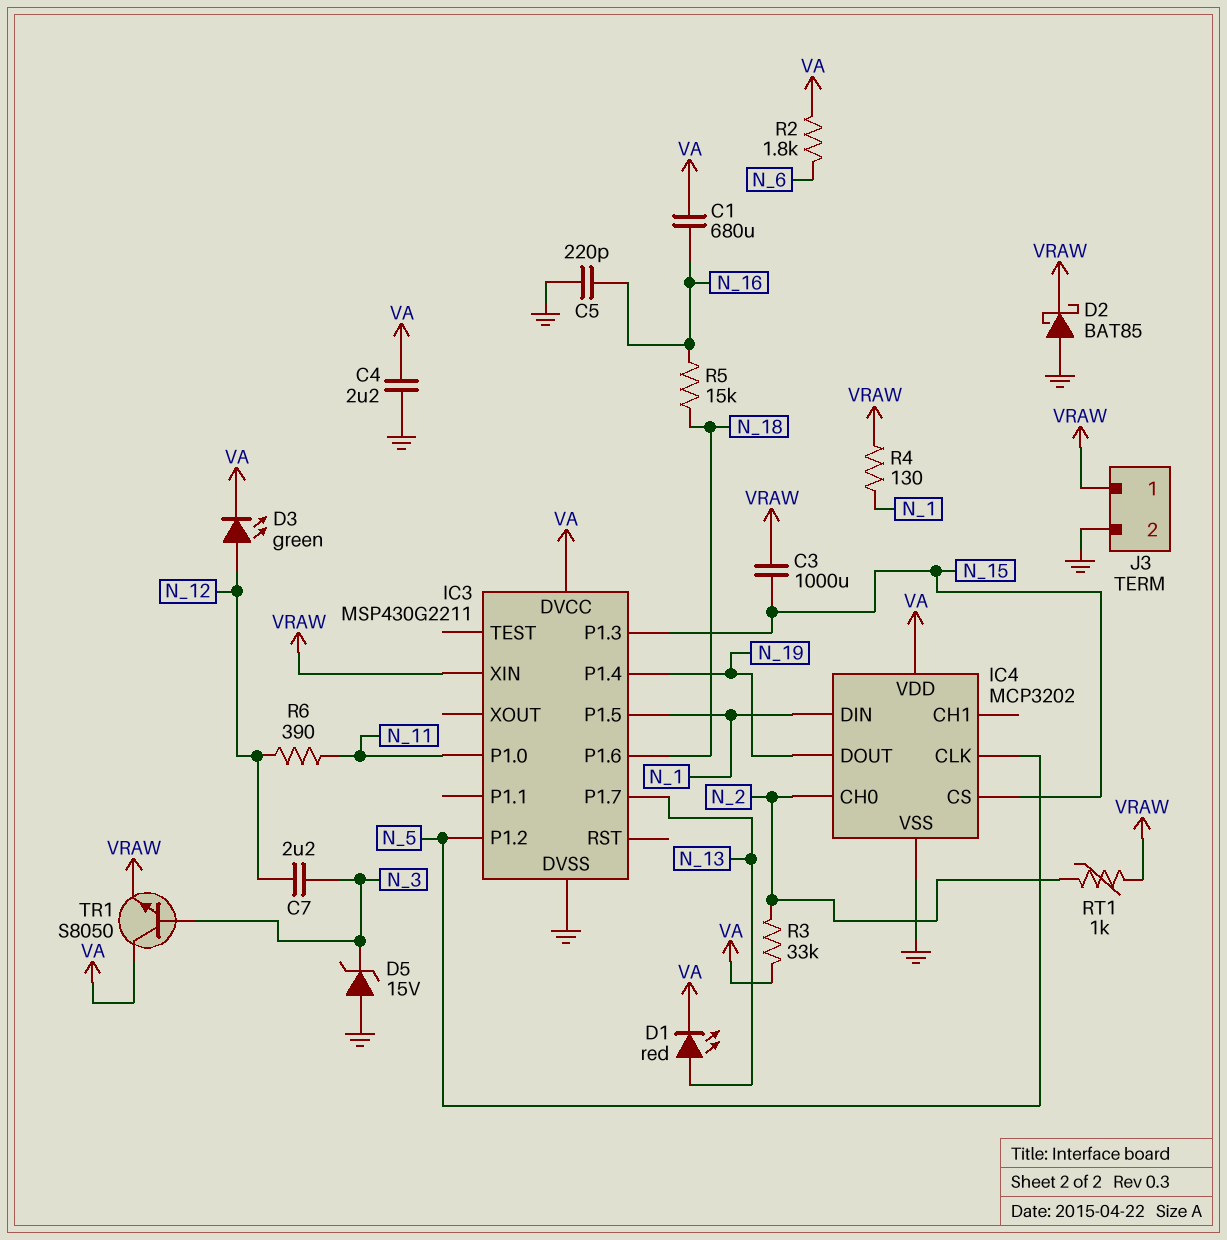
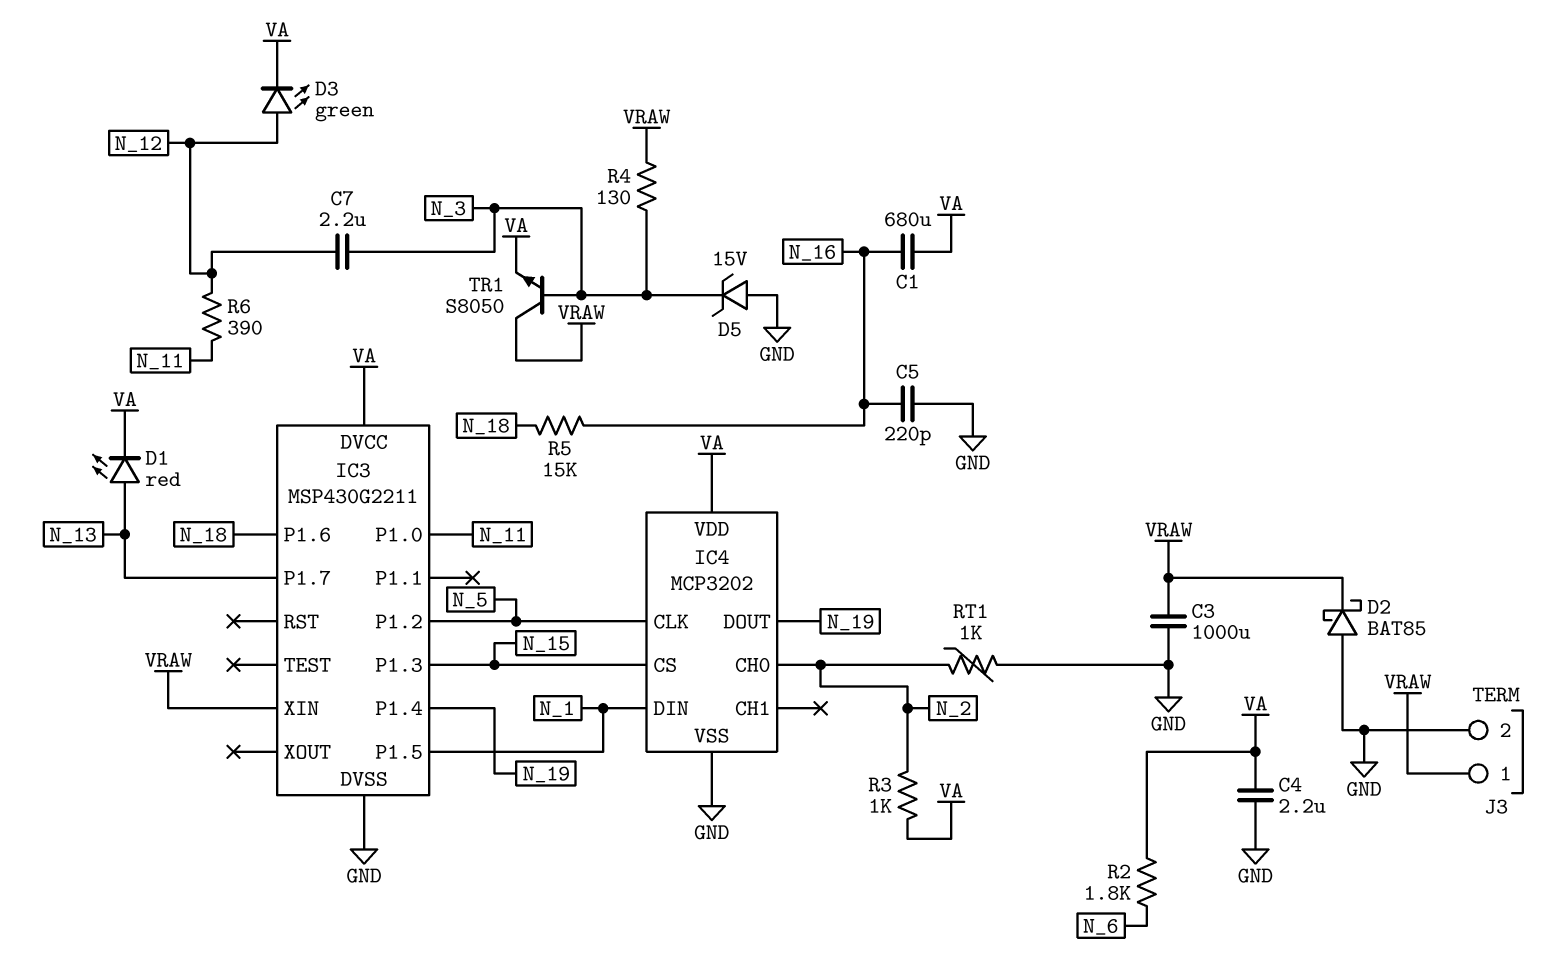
C3: 1000uF (N_15, VRAW) -> 1000uF (GND, VRAW)
R3: 33k (N_2, VA) -> 1k (N_2, VA)
R4: 130 (N_1, VRAW) -> 130 (N_3, VRAW)
RT1: 1k (N_2, VRAW) -> 1k (GND, N_2)
TR1: NPN S8050 (B N_3, C VA, E VRAW) -> NPN S8050 (B N_3, C VRAW, E VA)

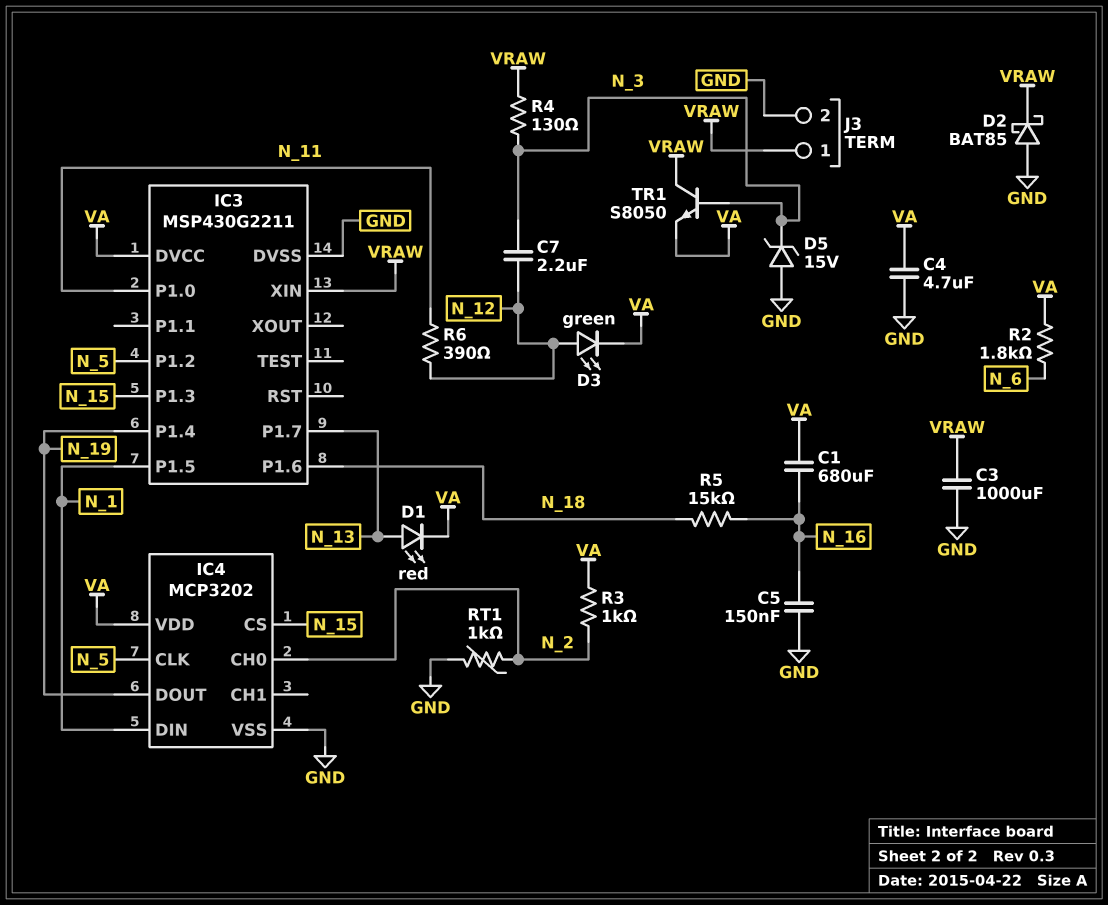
C4: 2.2uF (GND, VA) -> 4.7uF (GND, VA)
C5: 220pF (GND, N_16) -> 150nF (GND, N_16)

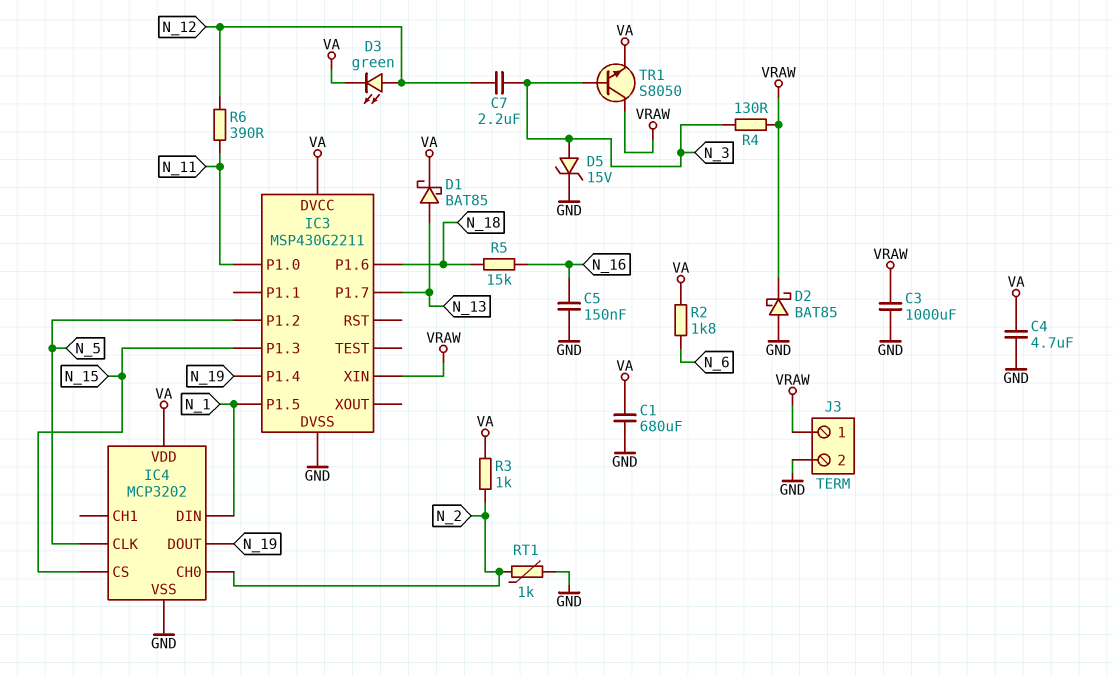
C1: 680uF (N_16, VA) -> 680uF (GND, VA)
D1: LED red (A N_13, K VA) -> schottky BAT85 (A N_13, K VA)
D5: zener 15V (A GND, K N_3) -> zener 15V (A N_3, K GND)

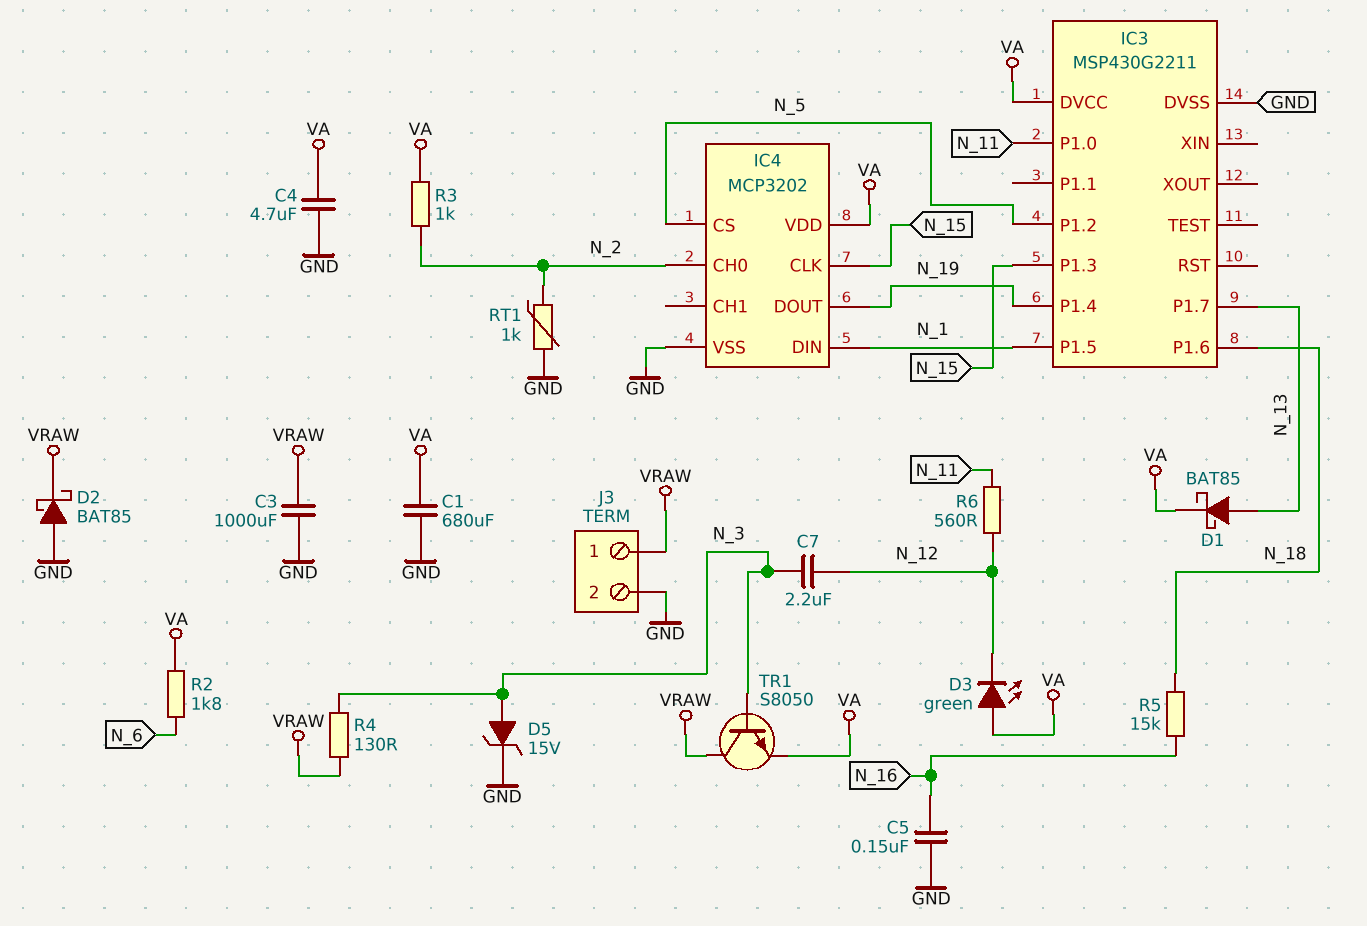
D3: LED green (A N_12, K VA) -> LED green (A VA, K N_12)
IC3 pin XIN: VRAW -> none
IC4 pin CLK: N_5 -> N_15
IC4 pin CS: N_15 -> N_5
R6: 390 (N_11, N_12) -> 560 (N_11, N_12)

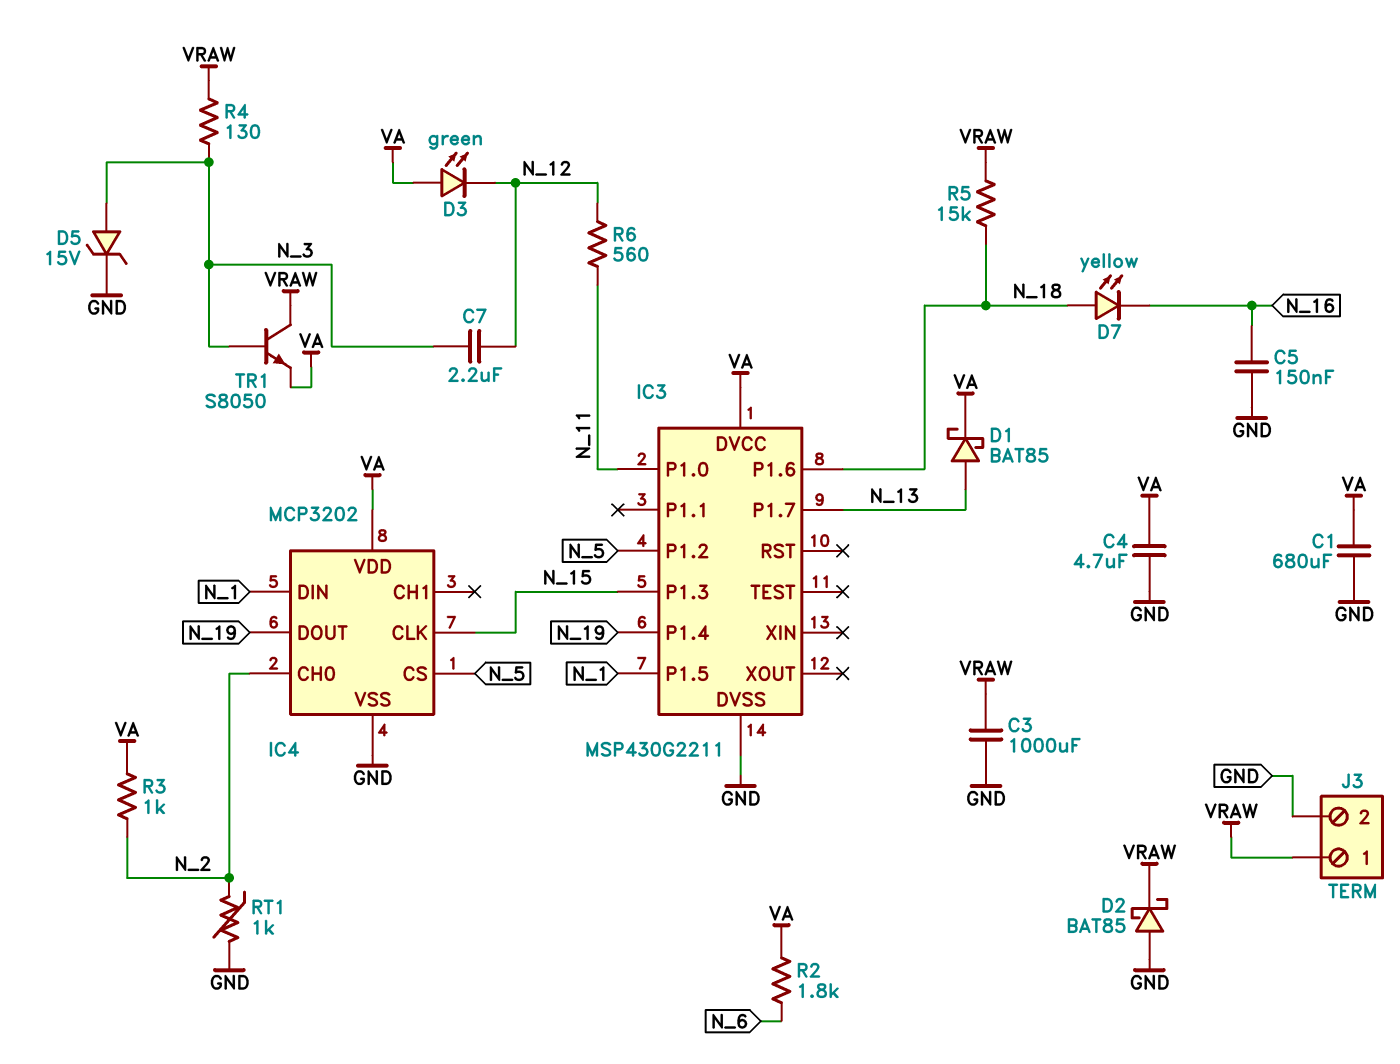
D7: none -> LED yellow (A N_18, K N_16)
R5: 15k (N_16, N_18) -> 15k (N_18, VRAW)

